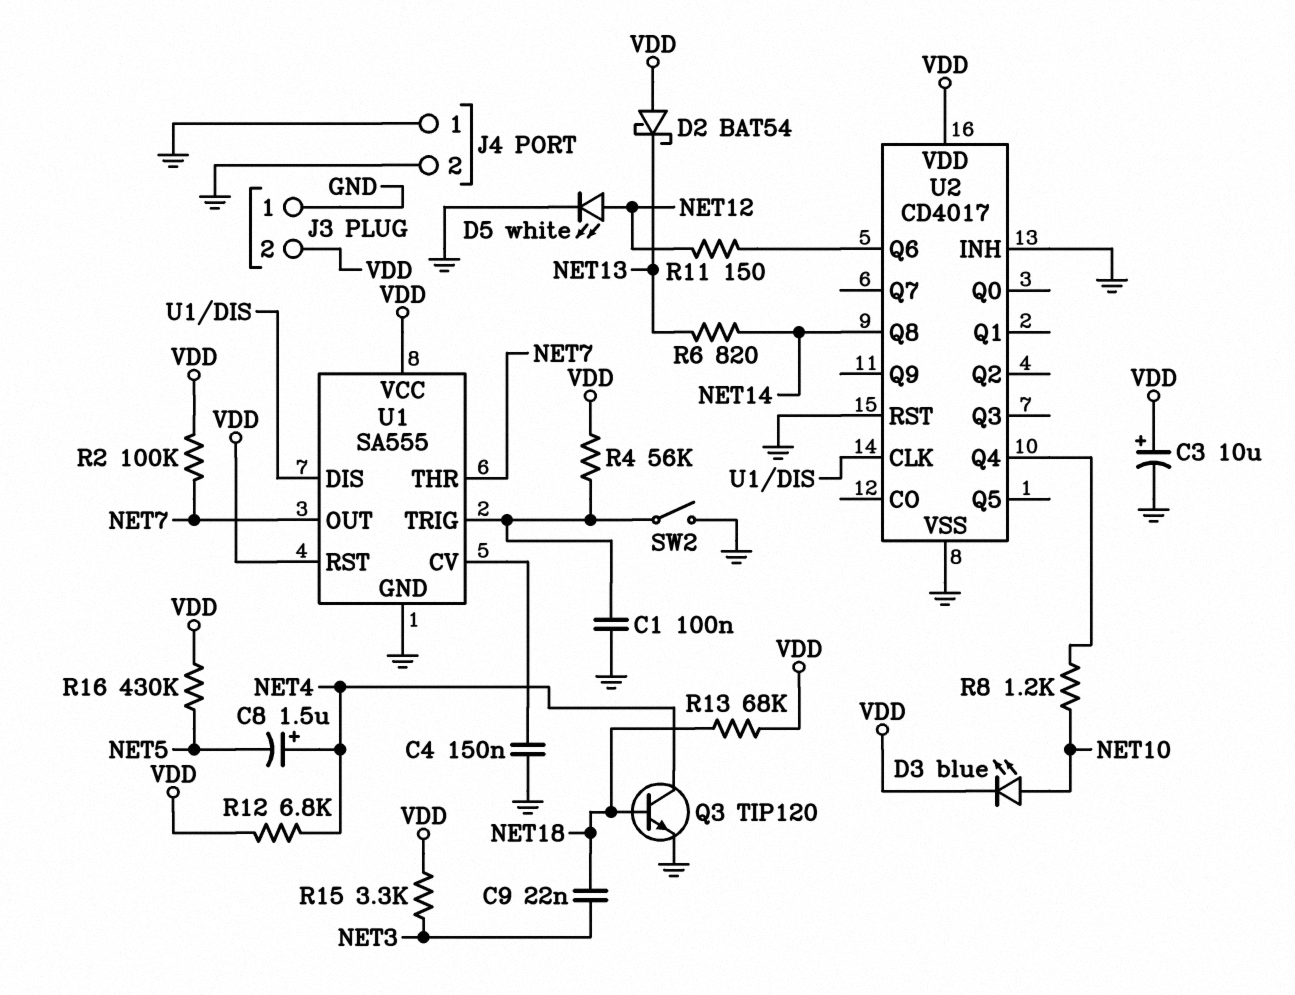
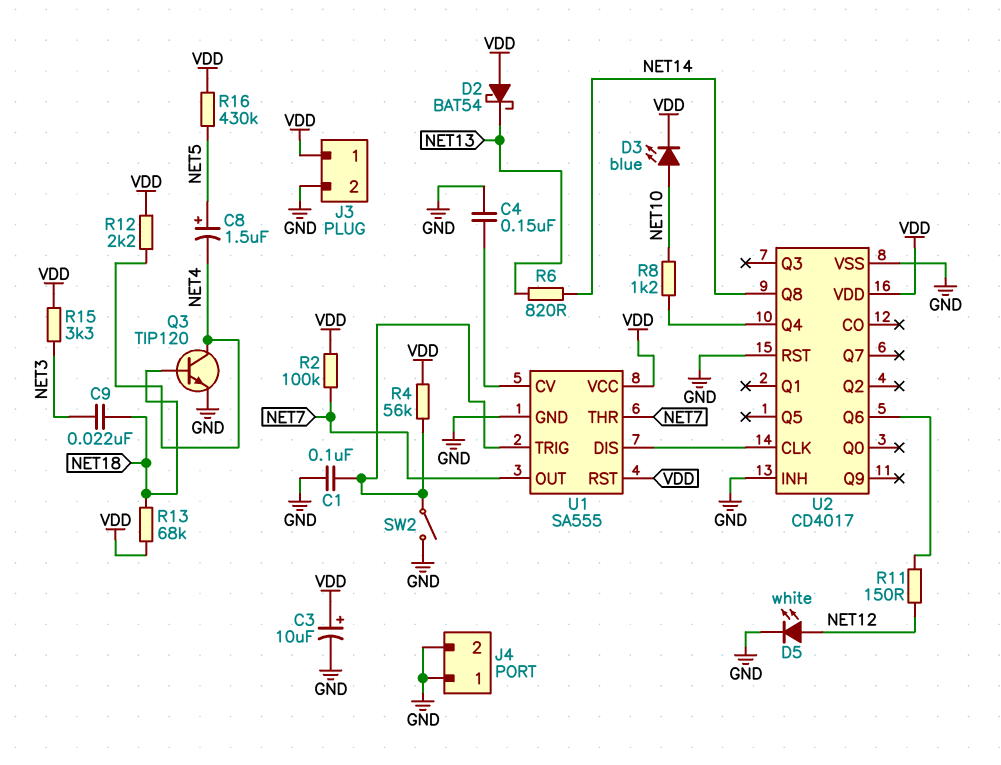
C8: 1.5uF (plus NET4, minus NET5) -> 1.5uF (plus NET5, minus NET4)
J3 pin 1: GND -> VDD
J3 pin 2: VDD -> GND
R12: 6.8k (NET4, VDD) -> 2.2k (NET4, VDD)

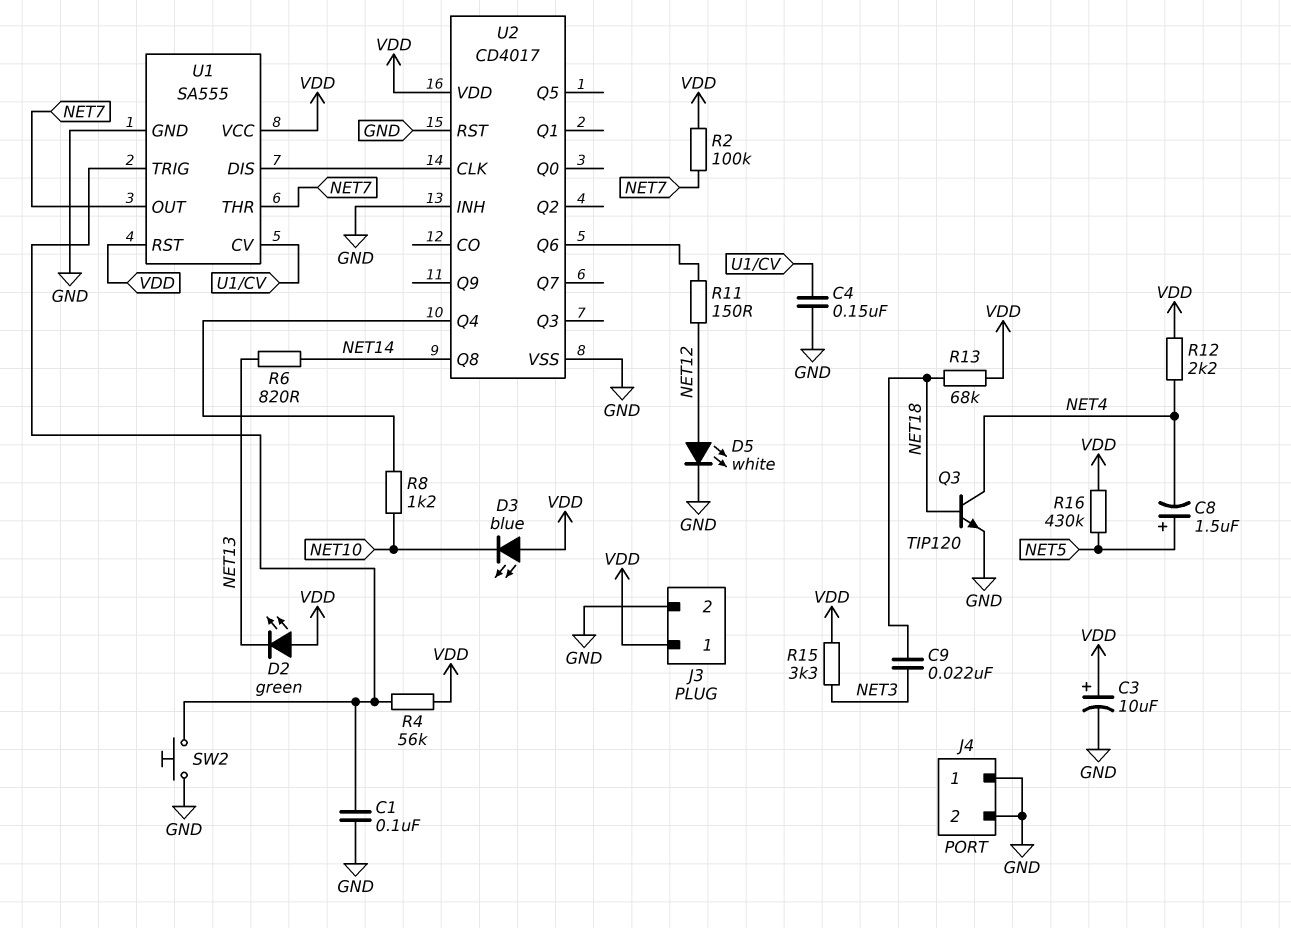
D2: schottky BAT54 (A VDD, K NET13) -> LED green (A VDD, K NET13)
D3: LED blue (A NET10, K VDD) -> LED blue (A VDD, K NET10)
SW2: switch (GND, U1/TRIG) -> button (GND, U1/TRIG)

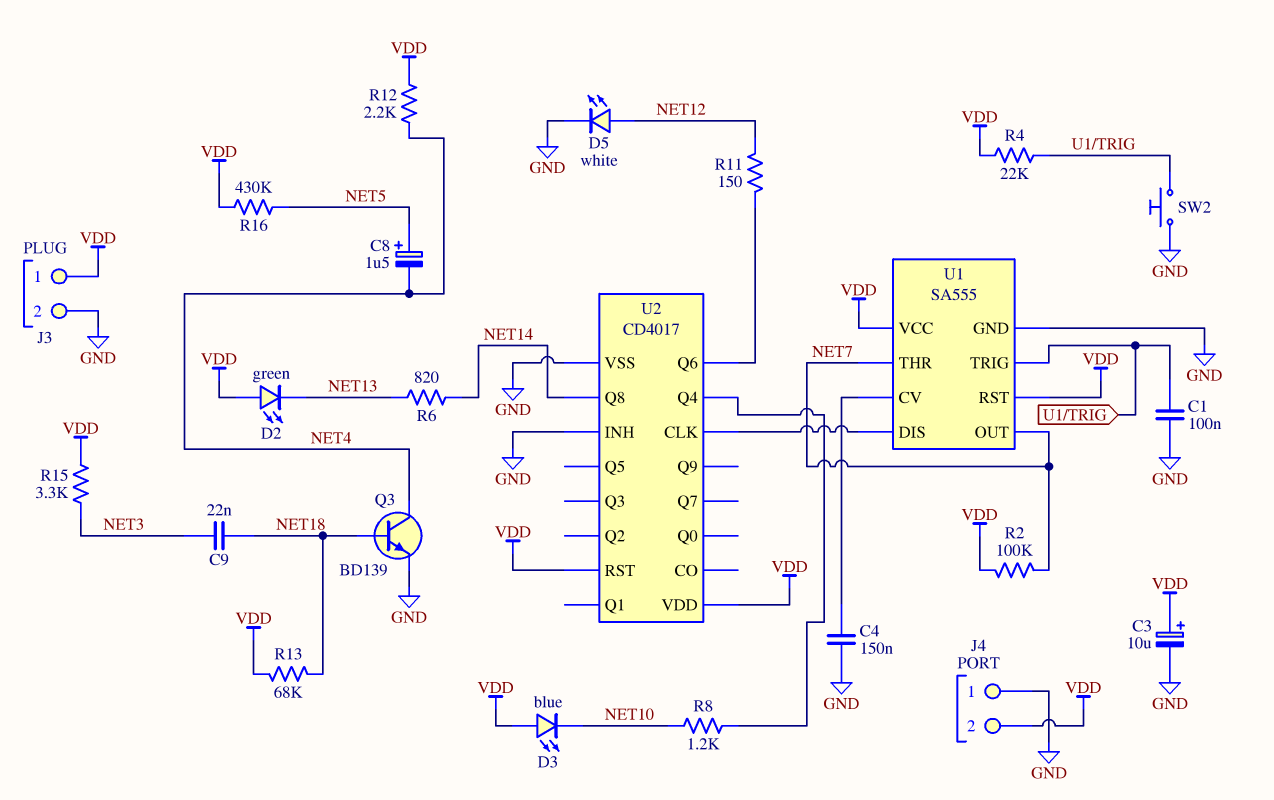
J4 pin 2: GND -> VDD
Q3: NPN TIP120 (B NET18, C NET4, E GND) -> NPN BD139 (B NET18, C NET4, E GND)
R4: 56k (U1/TRIG, VDD) -> 22k (U1/TRIG, VDD)
U2 pin RST: GND -> VDD

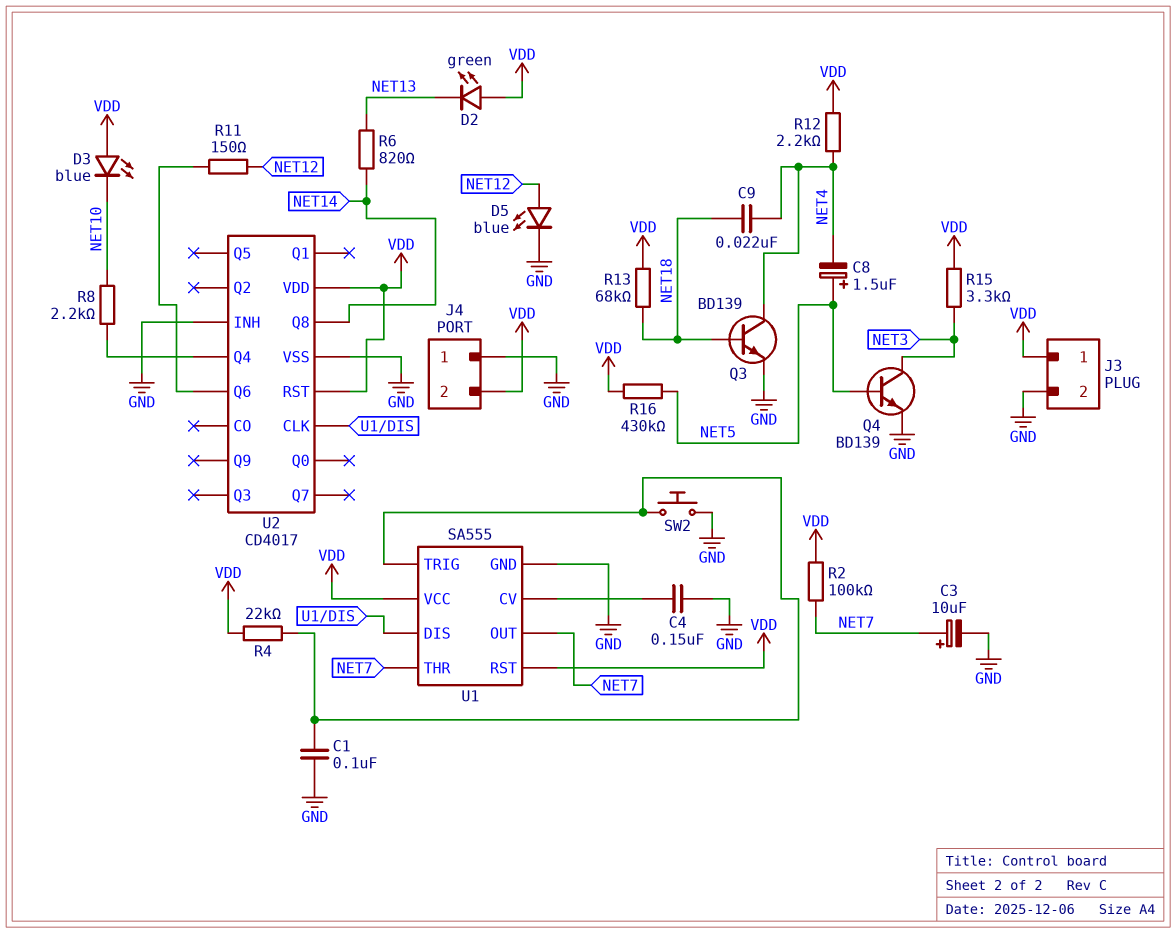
C3: 10uF (plus VDD, minus GND) -> 10uF (plus NET7, minus GND)
C9: 22nF (NET3, NET18) -> 22nF (NET4, NET18)
D5: LED white (A NET12, K GND) -> LED blue (A NET12, K GND)
Q4: none -> NPN BD139 (B NET5, C NET3, E GND)
R8: 1.2k (NET10, U2/Q4) -> 2.2k (NET10, U2/Q4)

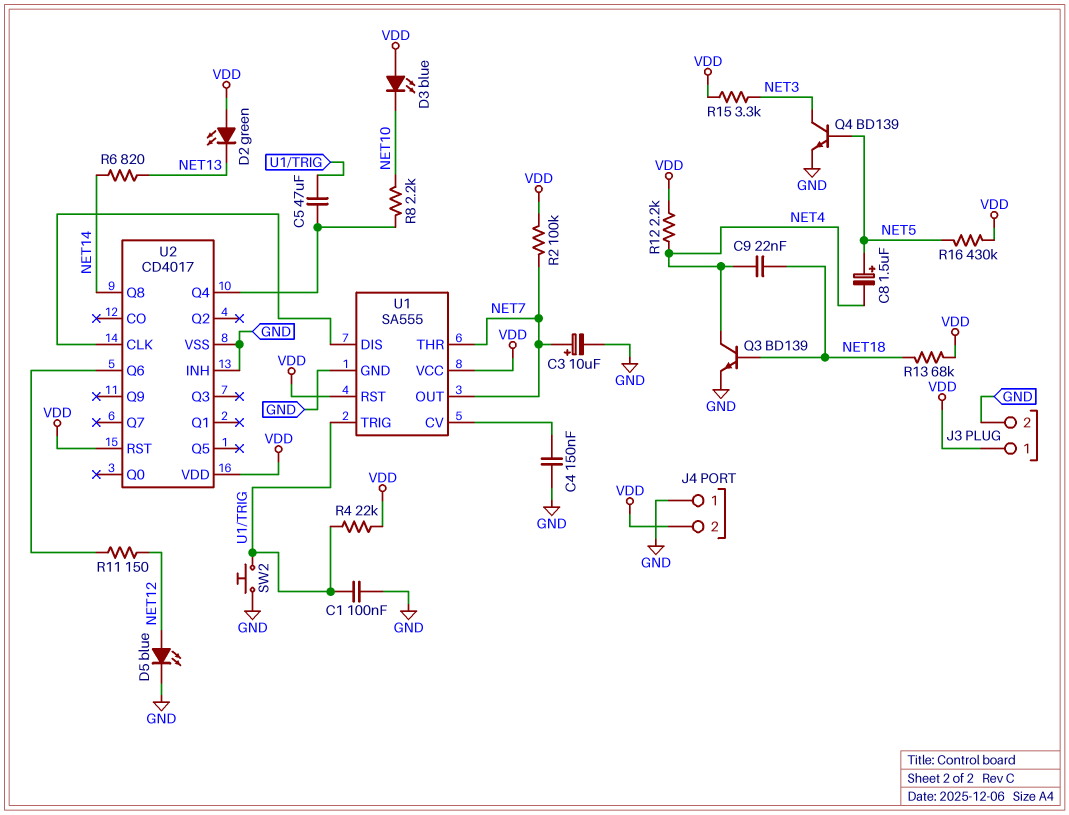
C5: none -> 47uF (U1/TRIG, U2/Q4)

